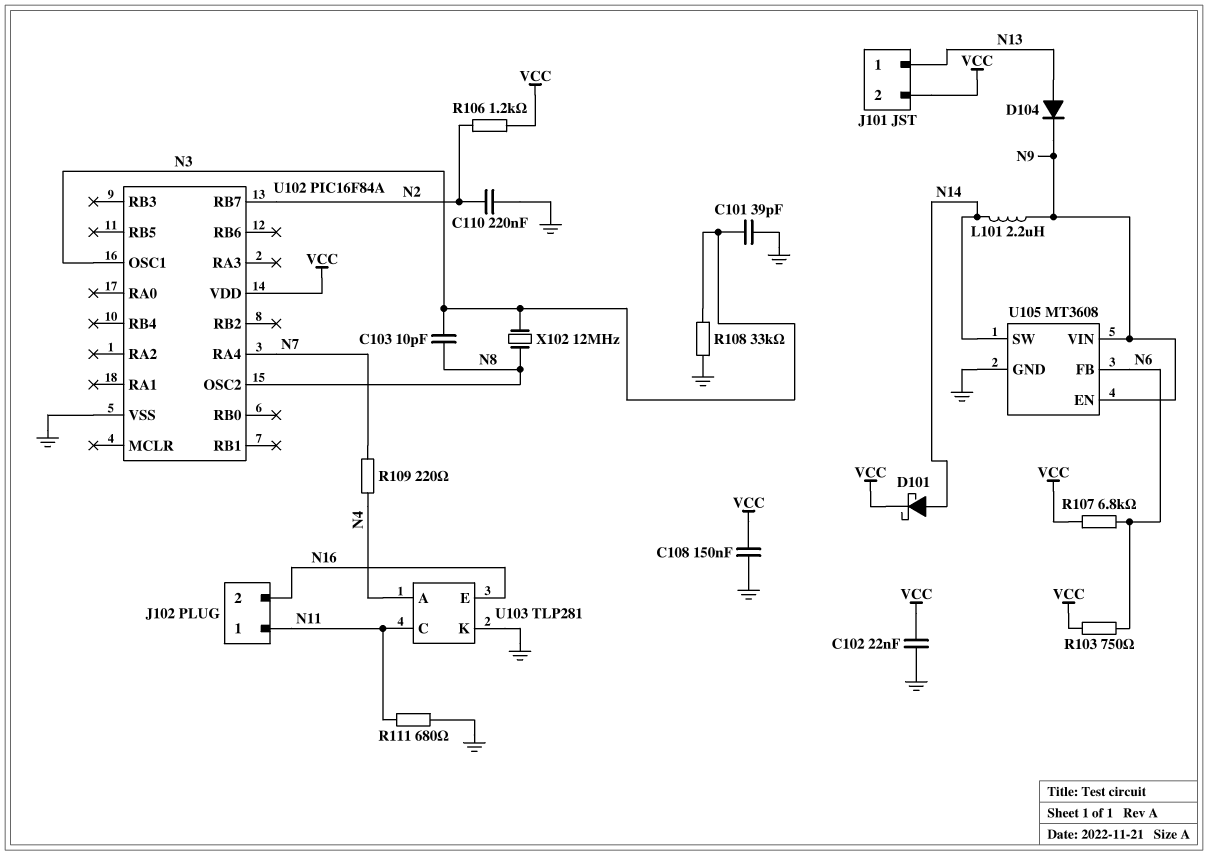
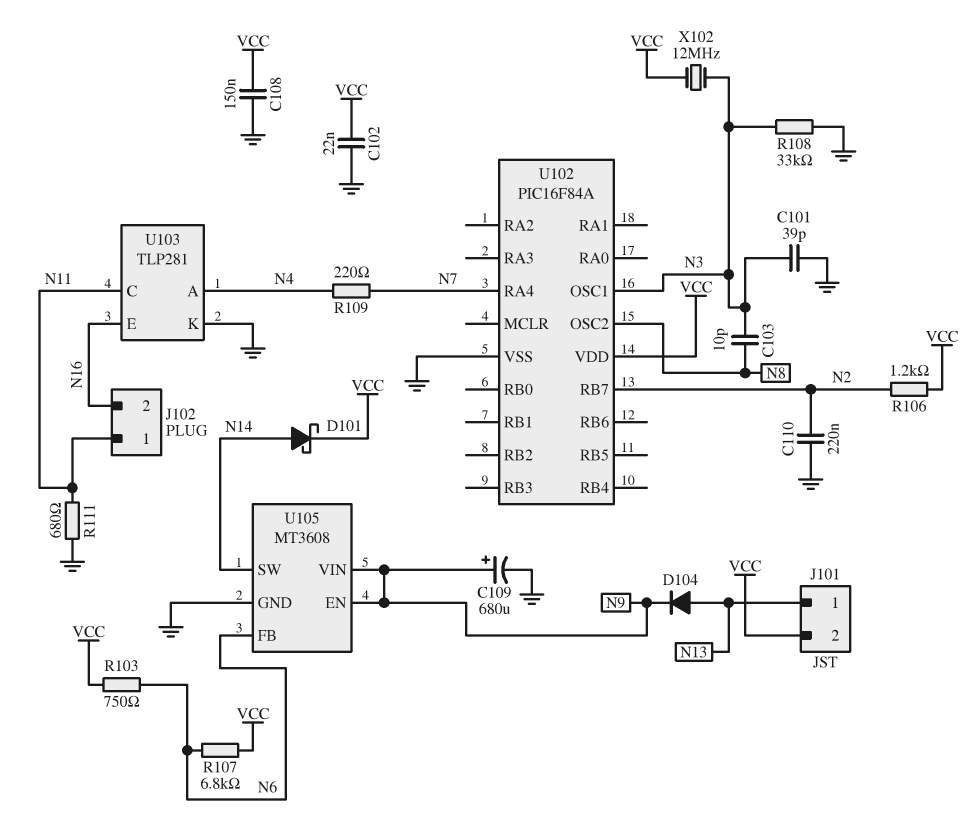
C109: none -> 680uF (plus N9, minus GND)
L101: 2.2uH (N9, N14) -> none
X102: 12MHz (N3, N8) -> 12MHz (N3, VCC)

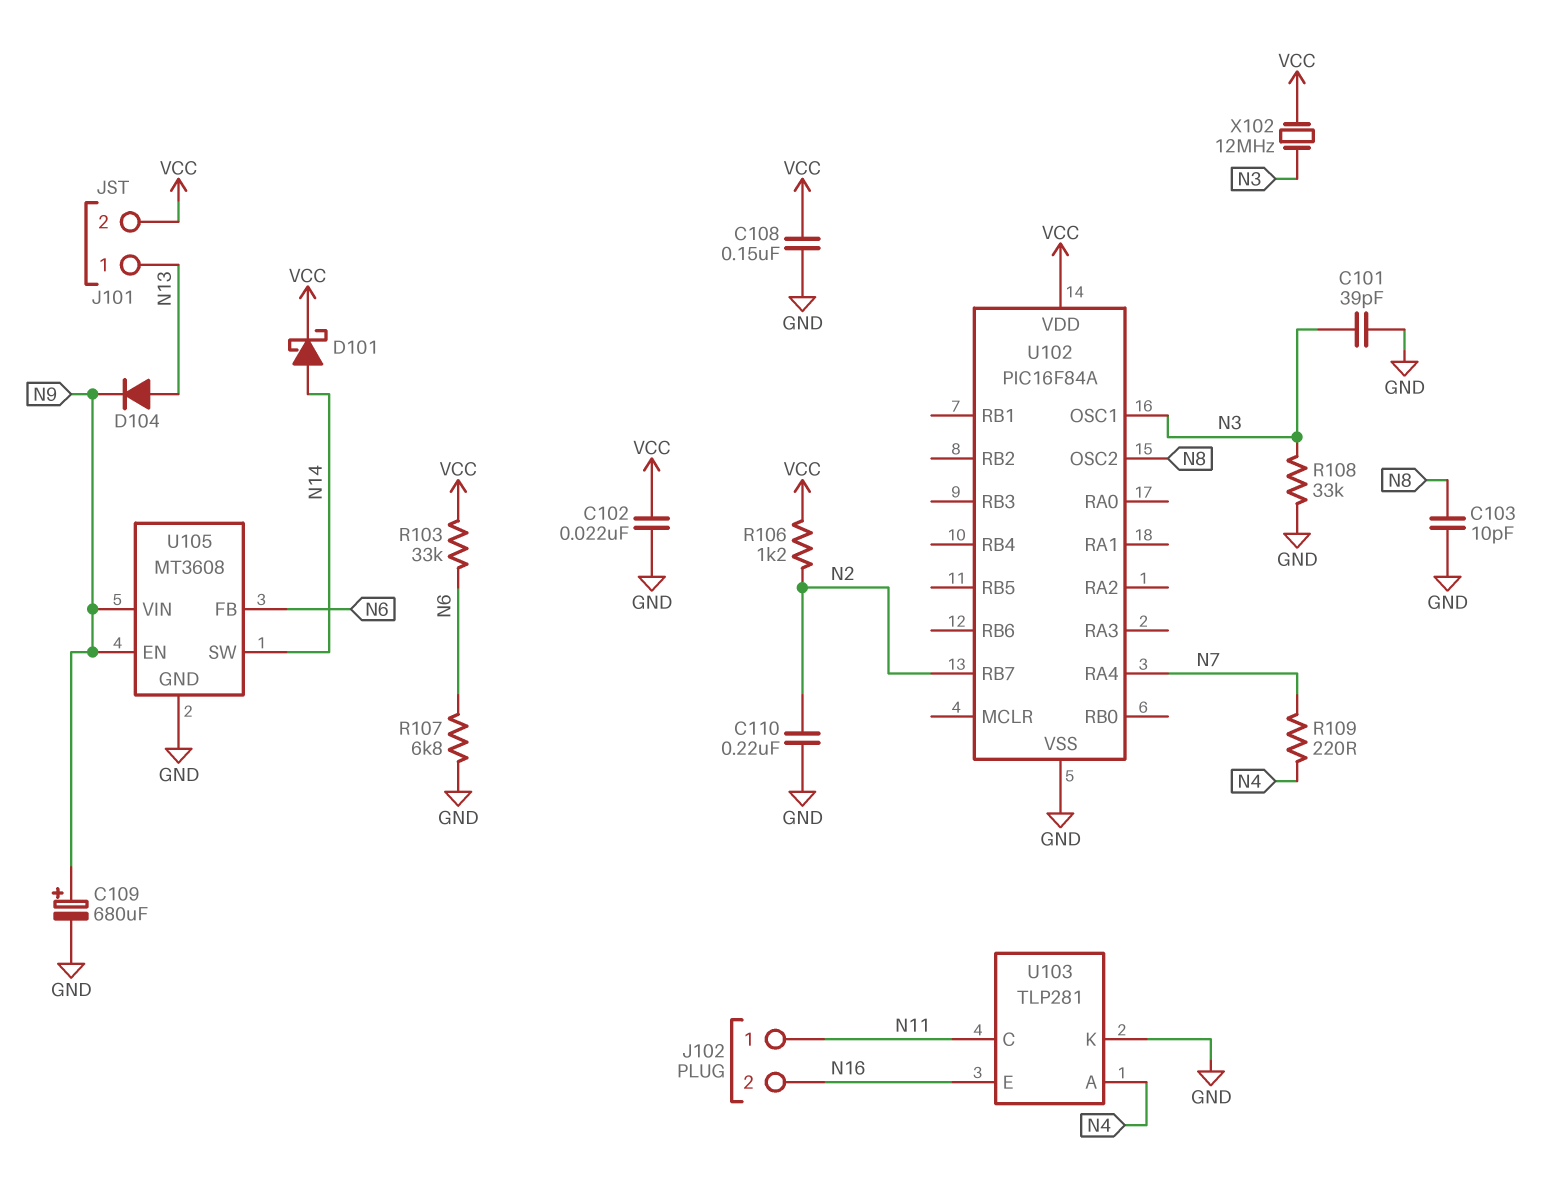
C103: 10pF (N3, N8) -> 10pF (GND, N8)
R103: 750 (N6, VCC) -> 33k (N6, VCC)
R107: 6.8k (N6, VCC) -> 6.8k (GND, N6)
R111: 680 (GND, N11) -> none

